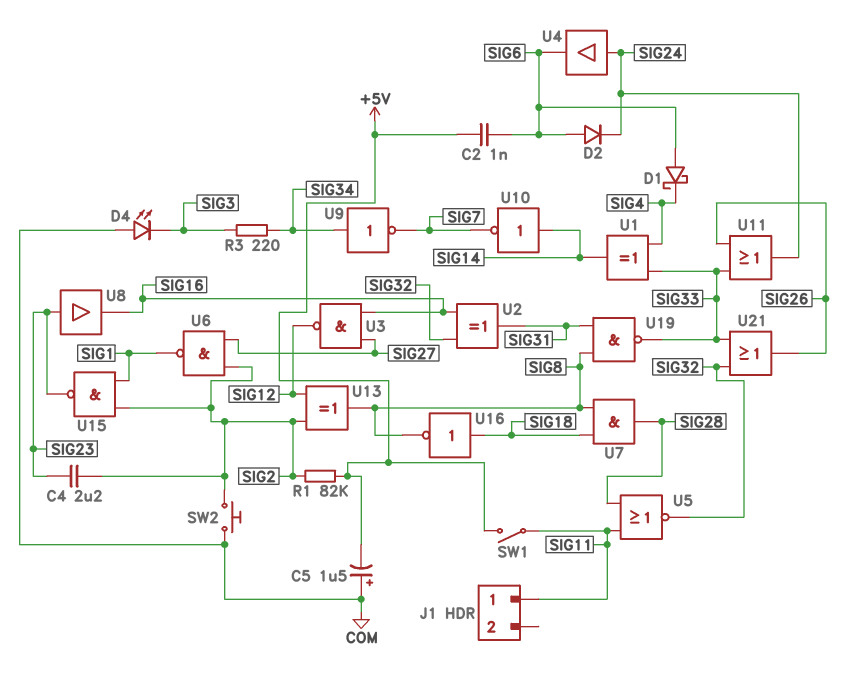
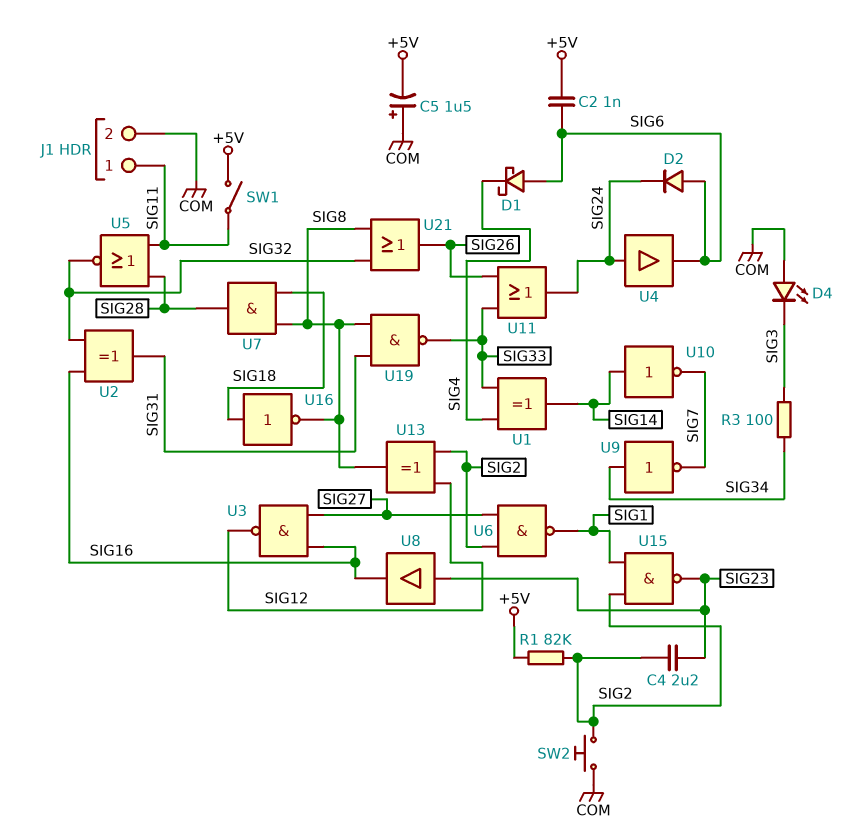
J1 pin 2: none -> COM
R3: 220 (SIG3, SIG34) -> 100 (SIG3, SIG34)
U21: OR (in SIG32, in SIG33, out SIG26) -> OR (in SIG8, in SIG32, out SIG26)

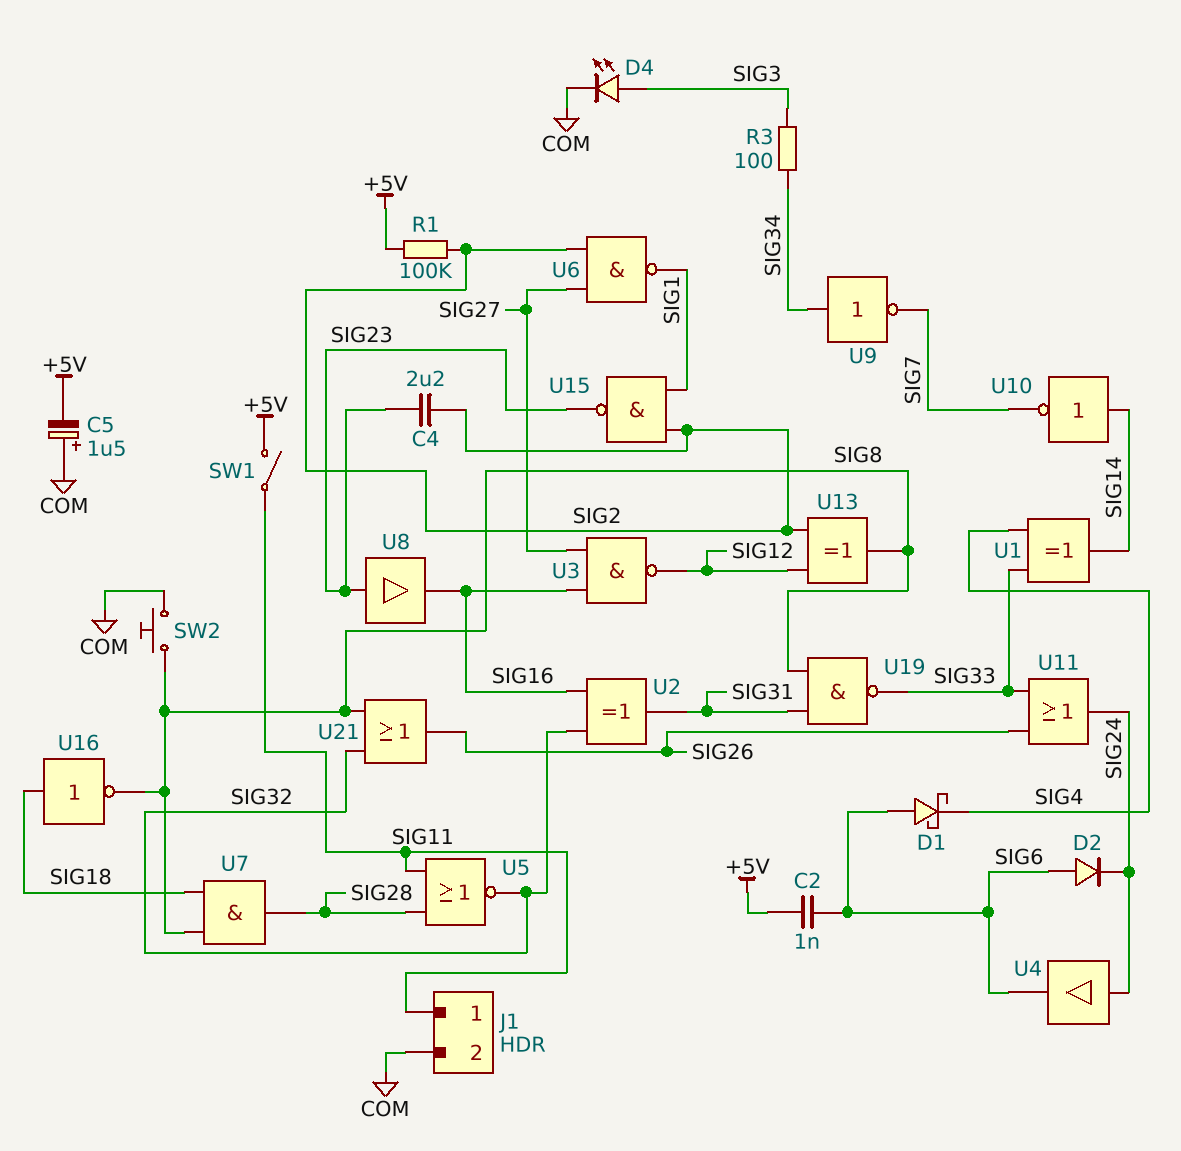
D4: LED (A COM, K SIG3) -> LED (A SIG3, K COM)
R1: 82k (+5V, SIG2) -> 100k (+5V, SIG2)
SW2: button (COM, SIG2) -> button (COM, SIG8)

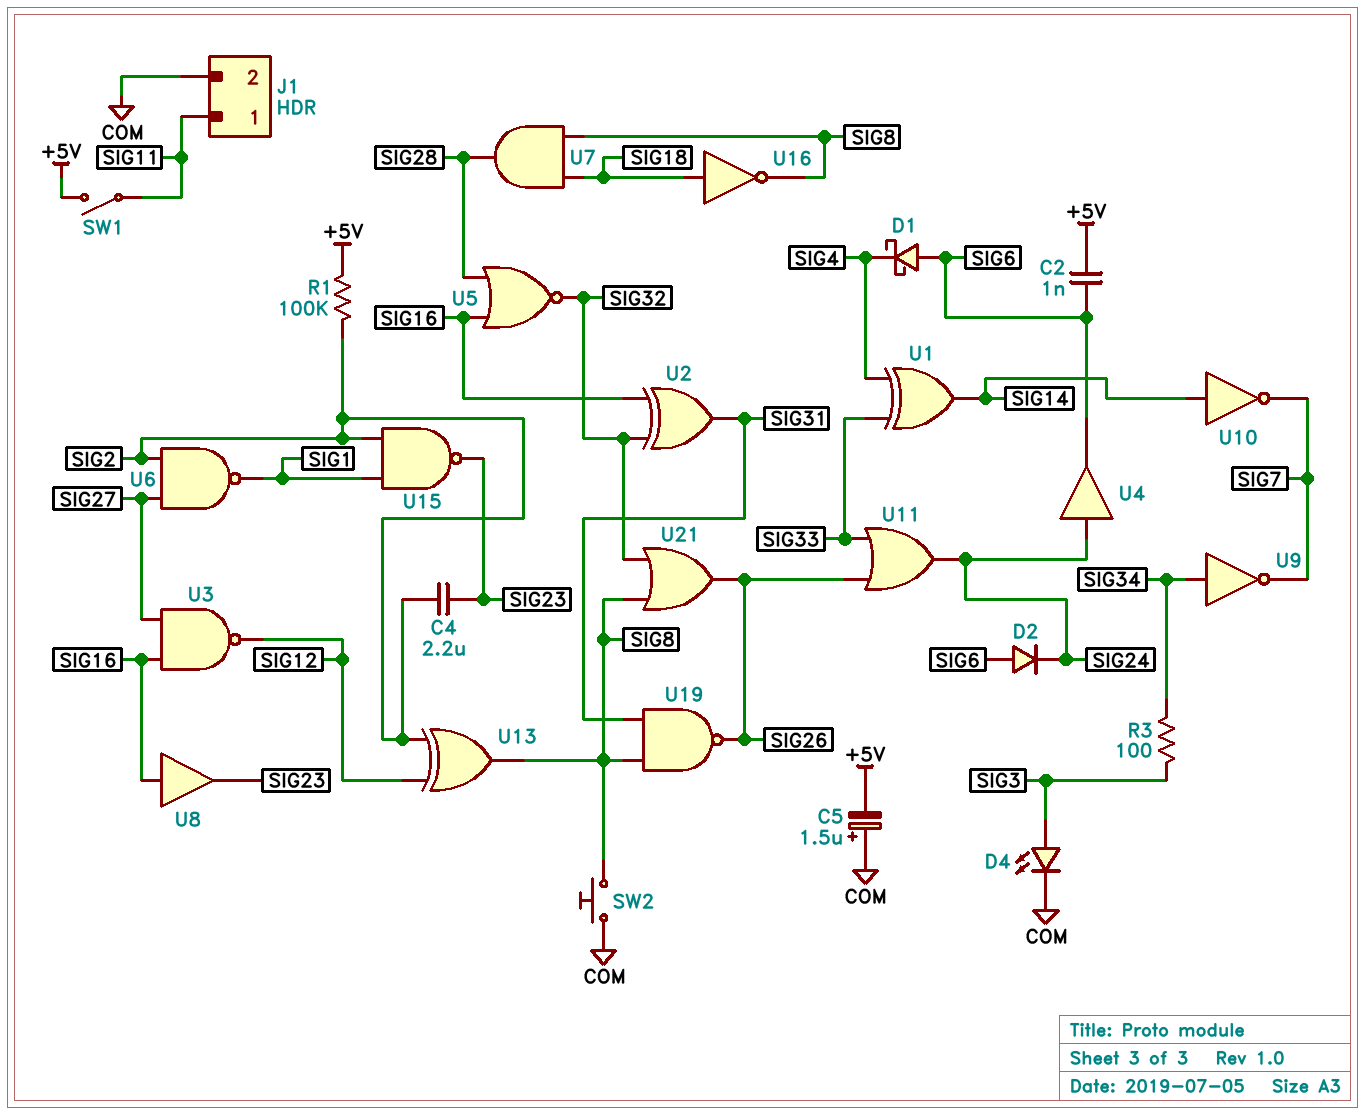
U5: NOR (in SIG11, in SIG28, out SIG32) -> NOR (in SIG16, in SIG28, out SIG32)
U8: buffer (in SIG23, out SIG16) -> buffer (in SIG16, out SIG23)
U19: NAND (in SIG8, in SIG31, out SIG33) -> NAND (in SIG8, in SIG31, out SIG26)

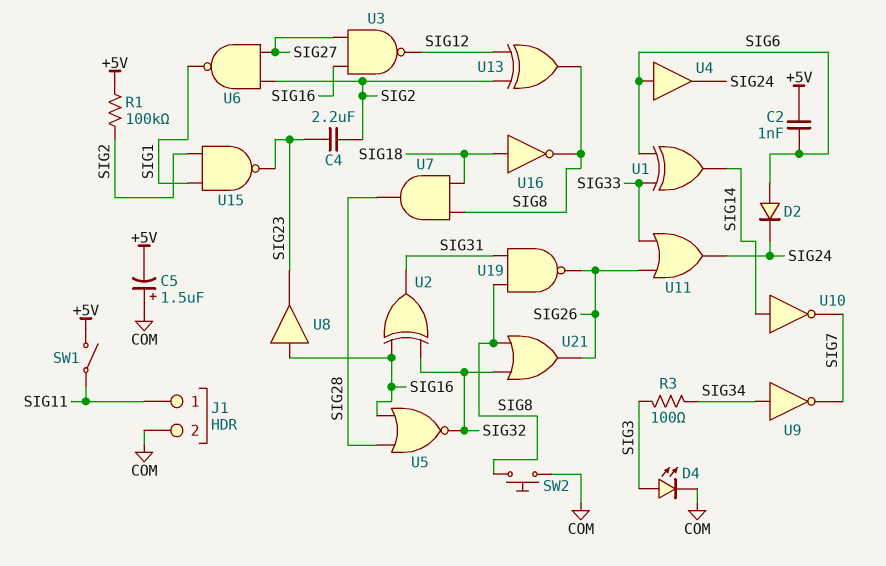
D1: schottky (A SIG6, K SIG4) -> none
U1: XOR (in SIG4, in SIG33, out SIG14) -> XOR (in SIG6, in SIG33, out SIG14)
U4: buffer (in SIG24, out SIG6) -> buffer (in SIG6, out SIG24)

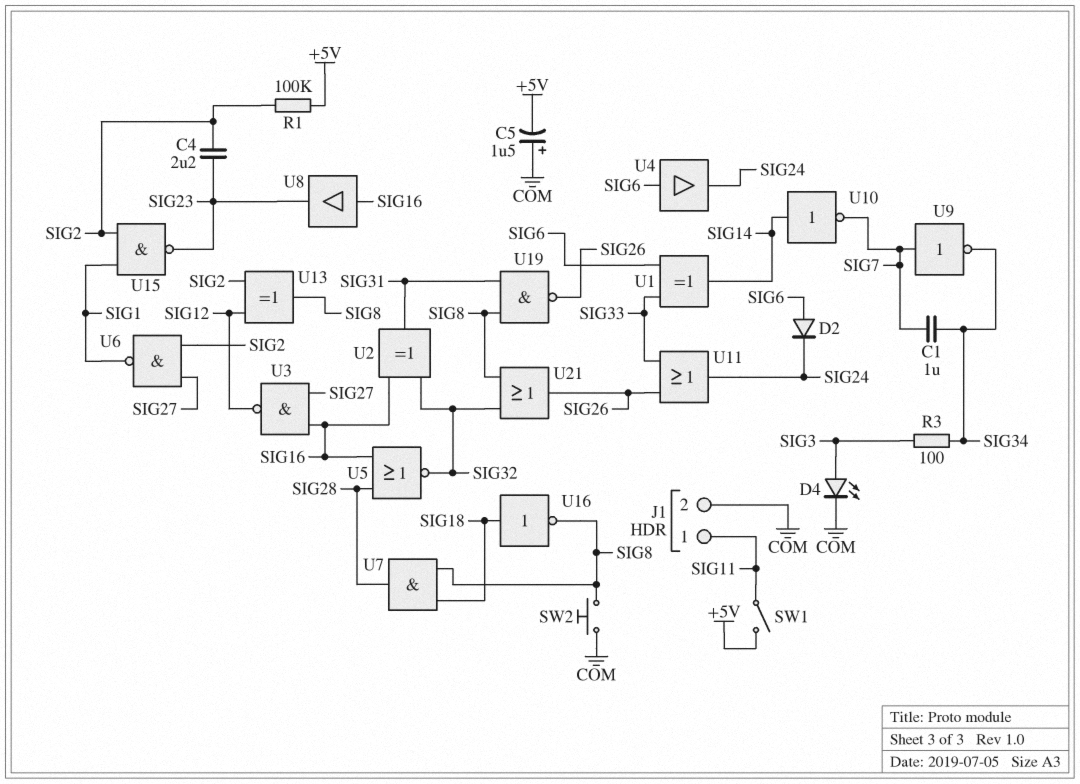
C1: none -> 1uF (SIG7, SIG34)
C2: 1nF (+5V, SIG6) -> none
U9: NOT (in SIG34, out SIG7) -> NOT (in SIG7, out SIG34)

